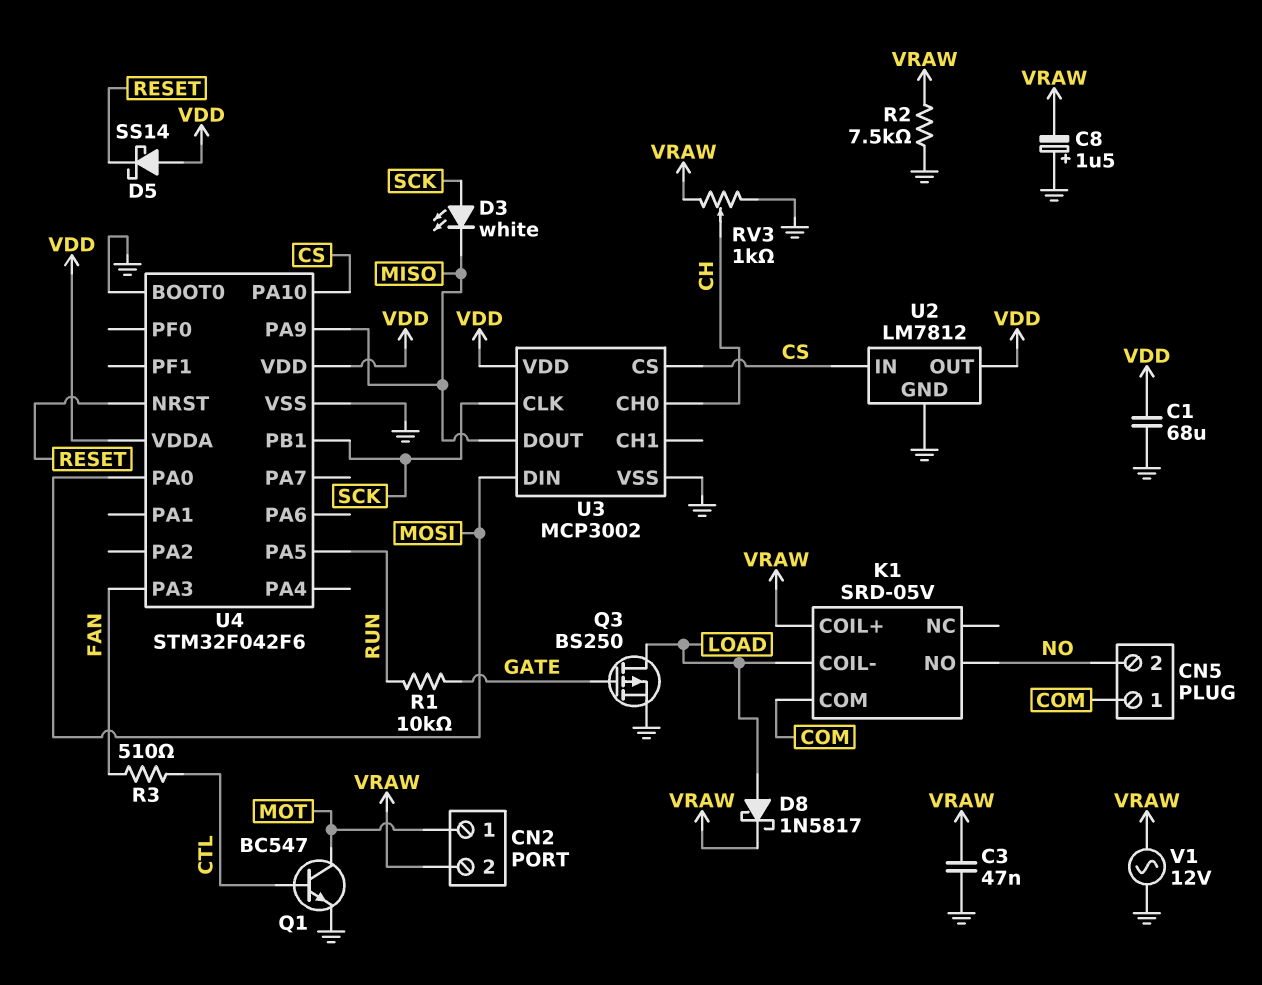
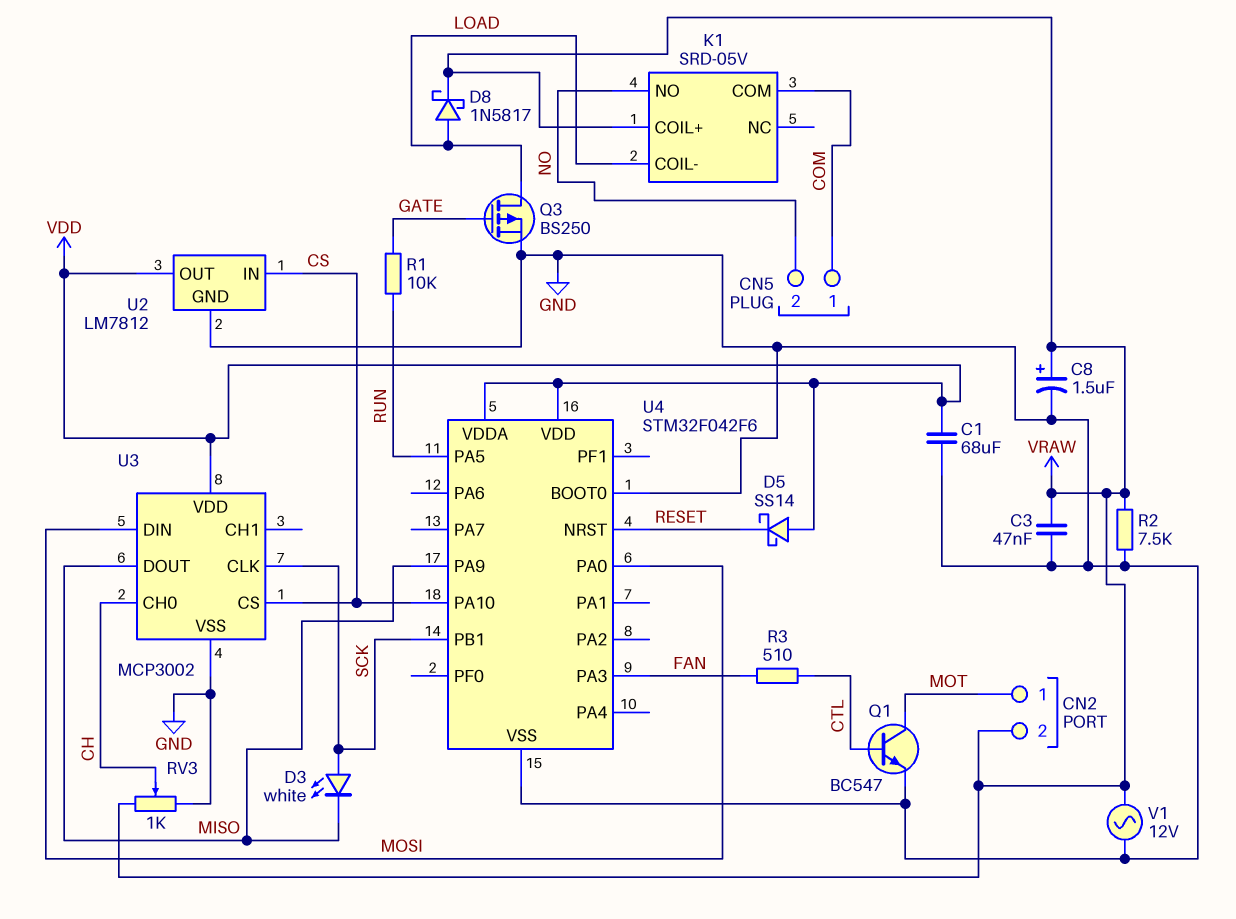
C8: 1.5uF (plus GND, minus VRAW) -> 1.5uF (plus VRAW, minus GND)

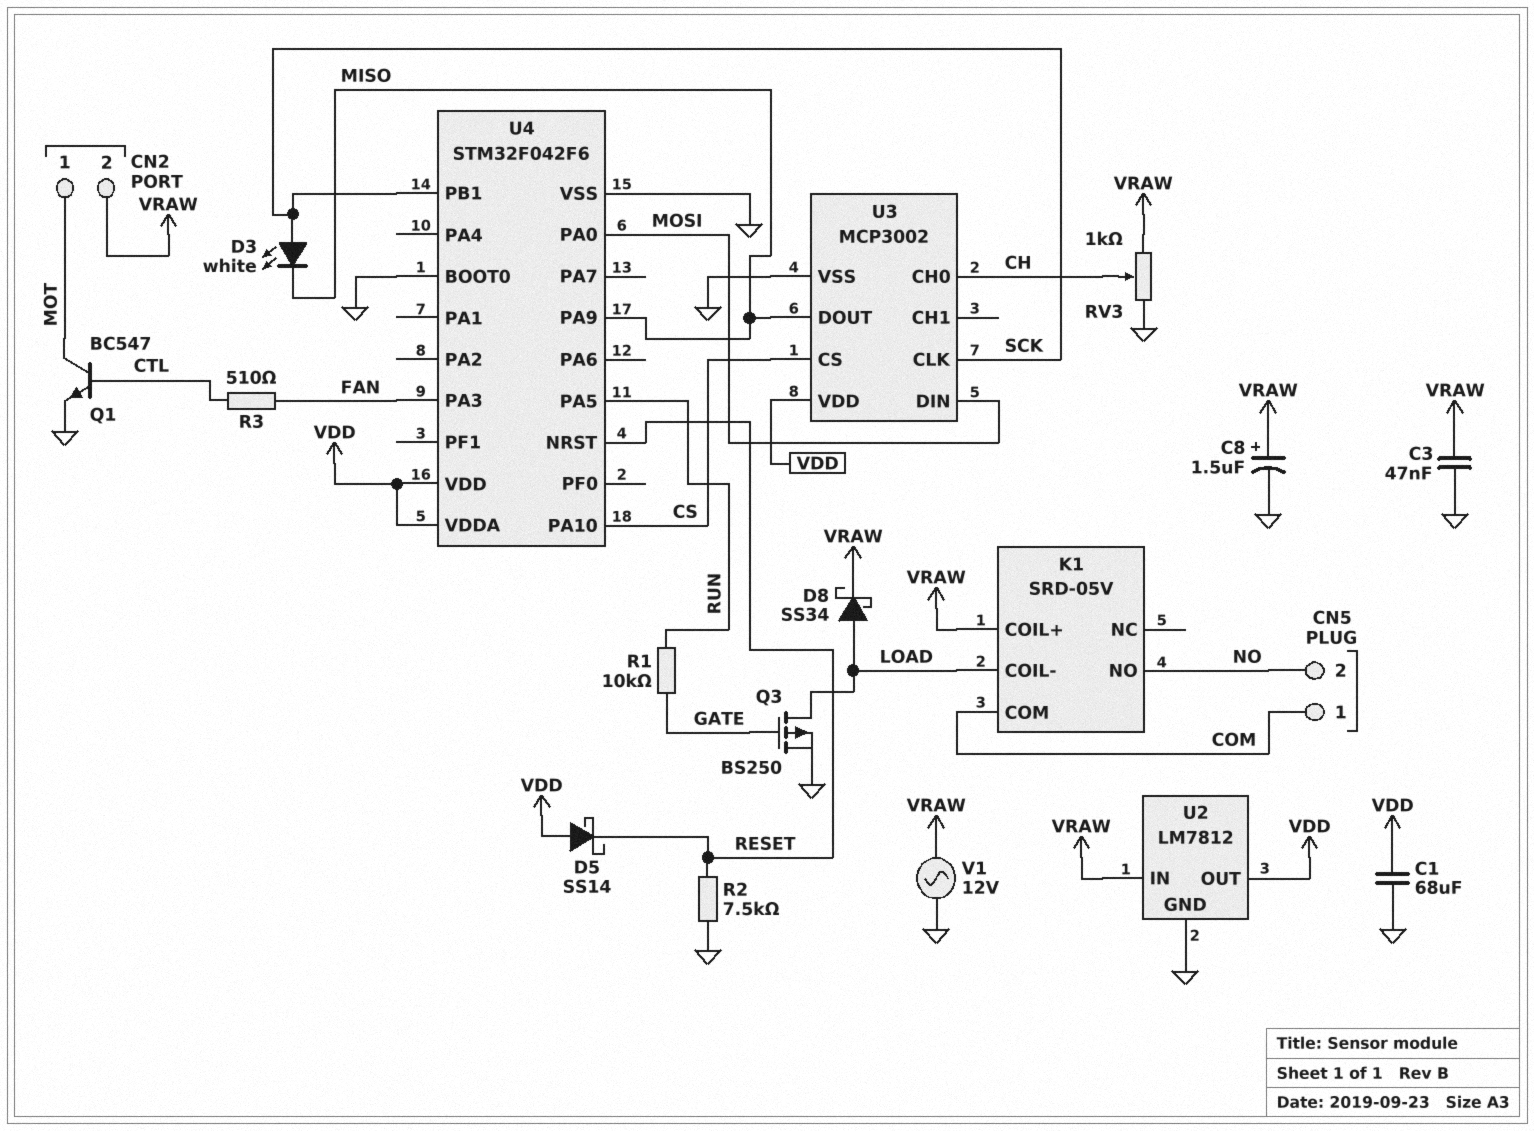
D8: schottky 1N5817 (A LOAD, K VRAW) -> schottky SS34 (A LOAD, K VRAW)
R2: 7.5k (GND, VRAW) -> 7.5k (GND, RESET)
U2 pin IN: CS -> VRAW

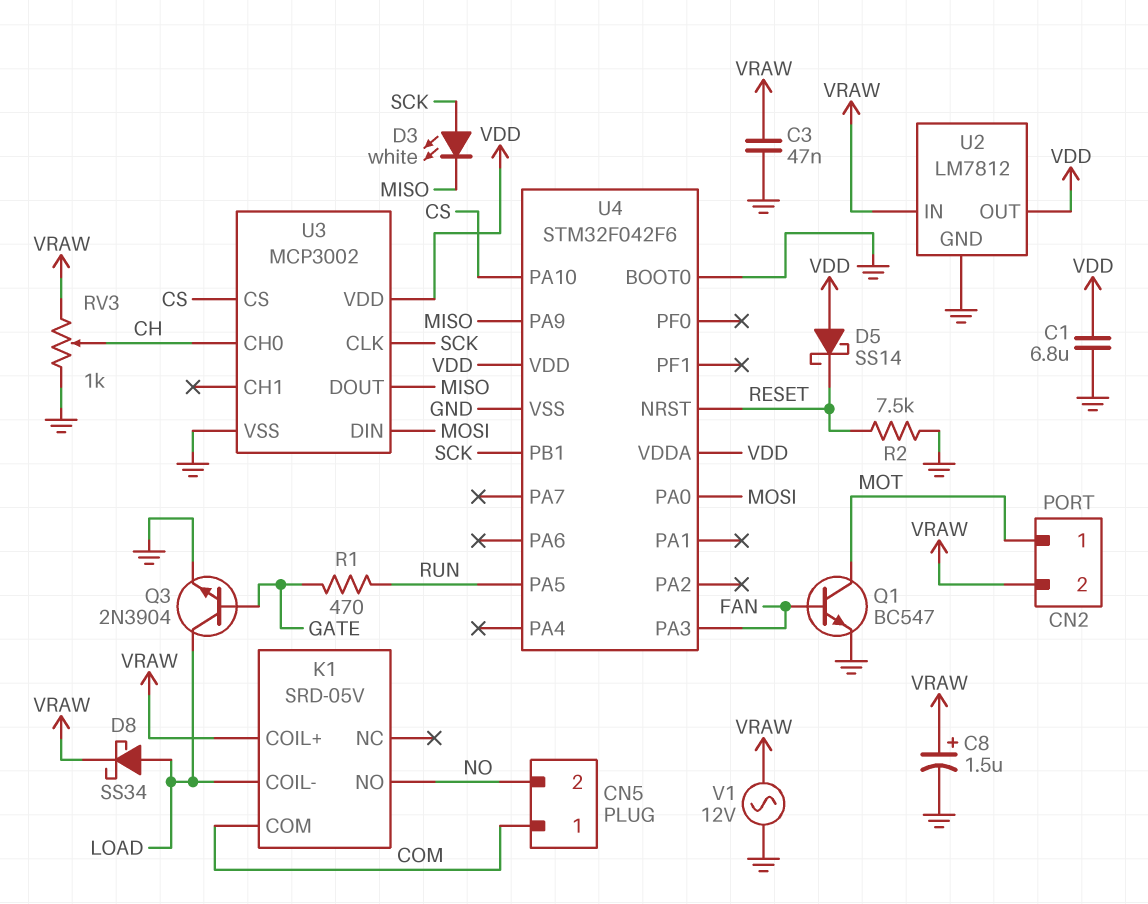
C1: 68uF (GND, VDD) -> 6.8uF (GND, VDD)
Q1: NPN BC547 (B CTL, C MOT, E GND) -> NPN BC547 (B FAN, C MOT, E GND)
Q3: PMOS BS250 (G GATE, D LOAD, S GND) -> NPN 2N3904 (B GATE, C LOAD, E GND)
R1: 10k (GATE, RUN) -> 470 (GATE, RUN)
R3: 510 (CTL, FAN) -> none

